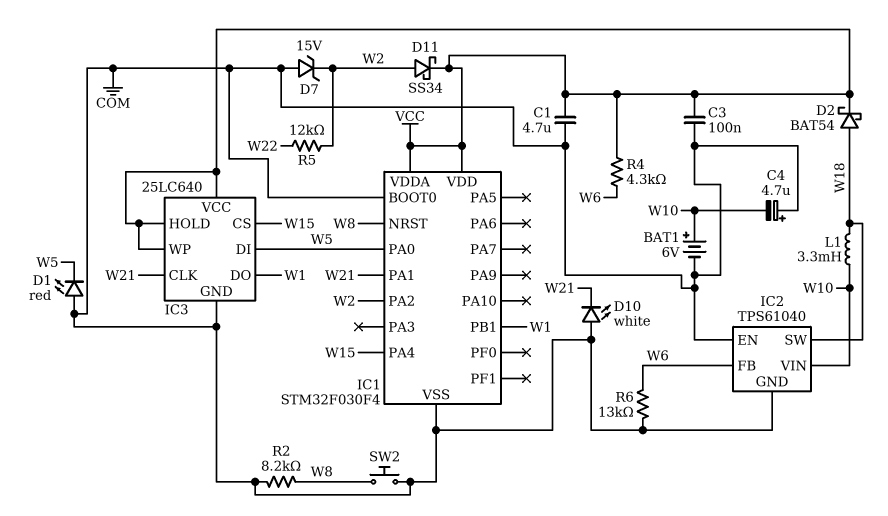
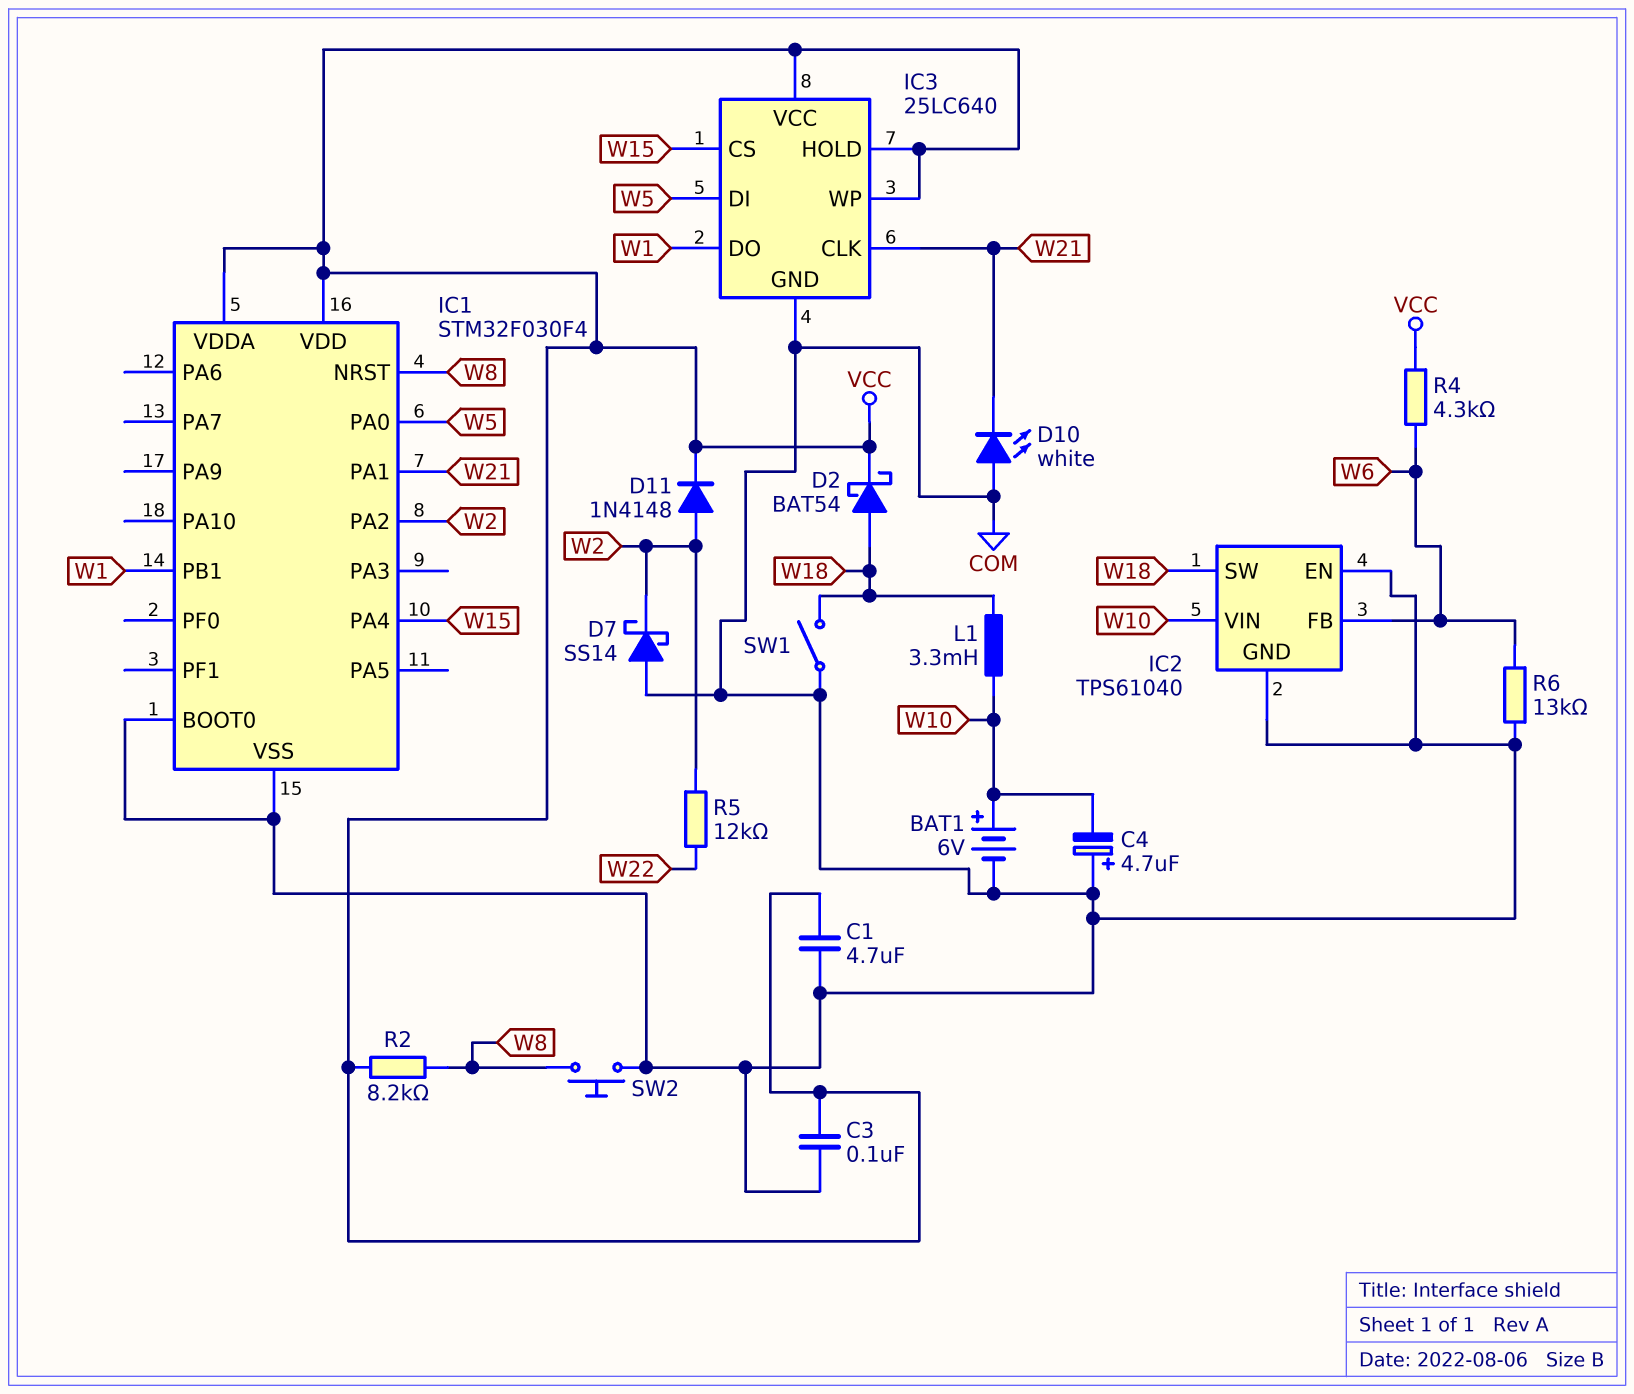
D1: LED red (A COM, K W5) -> none
D7: zener 15V (A COM, K W2) -> schottky SS14 (A COM, K W2)
D11: schottky SS34 (A W2, K VCC) -> diode 1N4148 (A W2, K VCC)
R2: 8.2k (COM, W8) -> 8.2k (VCC, W8)
SW1: none -> switch (COM, W18)

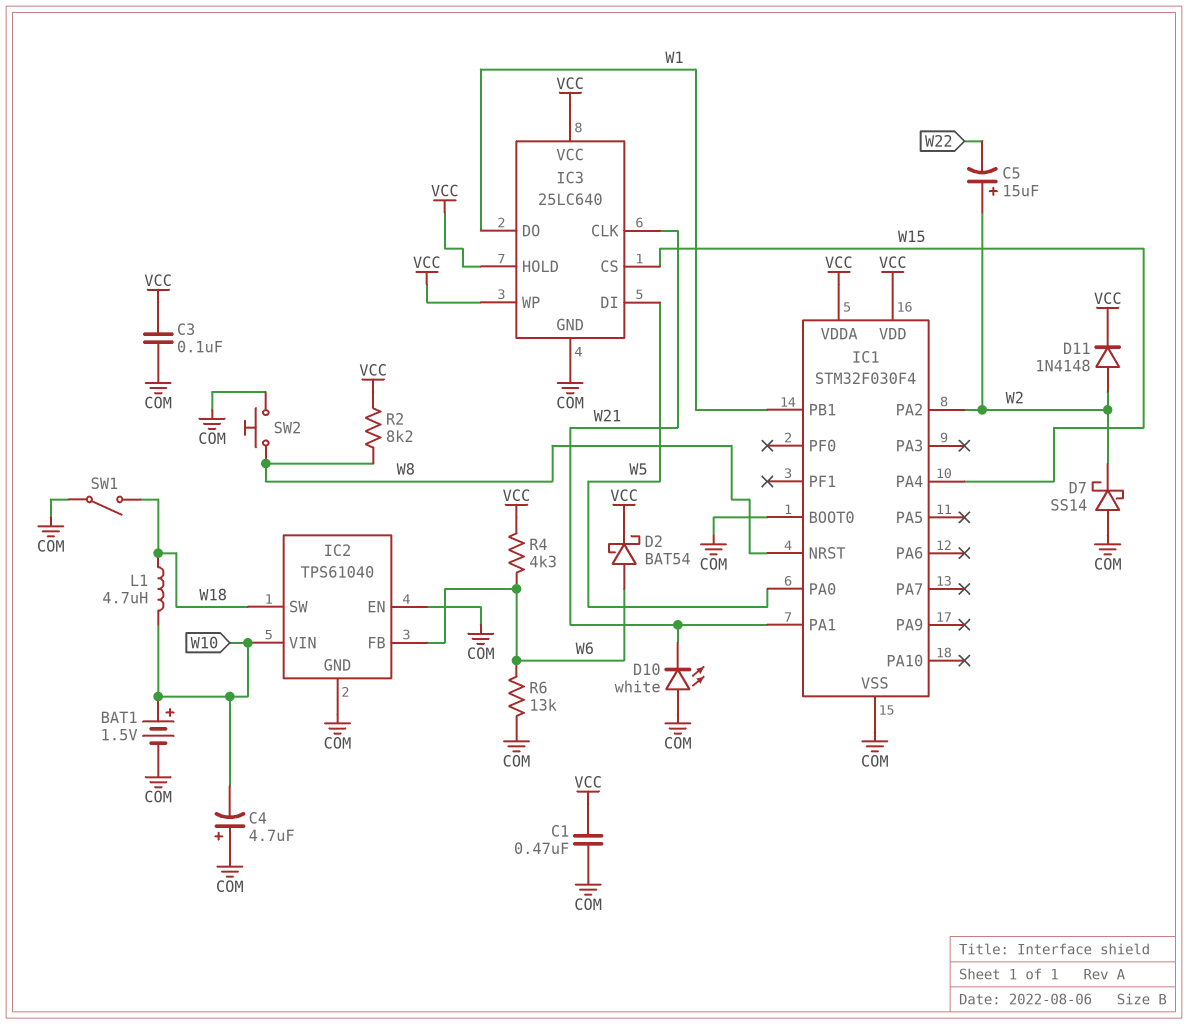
BAT1: 6V (plus W10, minus COM) -> 1.5V (plus W10, minus COM)
C1: 4.7uF (COM, VCC) -> 470nF (COM, VCC)
C5: none -> 15uF (plus W2, minus W22)
D2: schottky BAT54 (A W18, K VCC) -> schottky BAT54 (A W6, K VCC)
L1: 3.3mH (W10, W18) -> 4.7uH (W10, W18)
R5: 12k (W2, W22) -> none

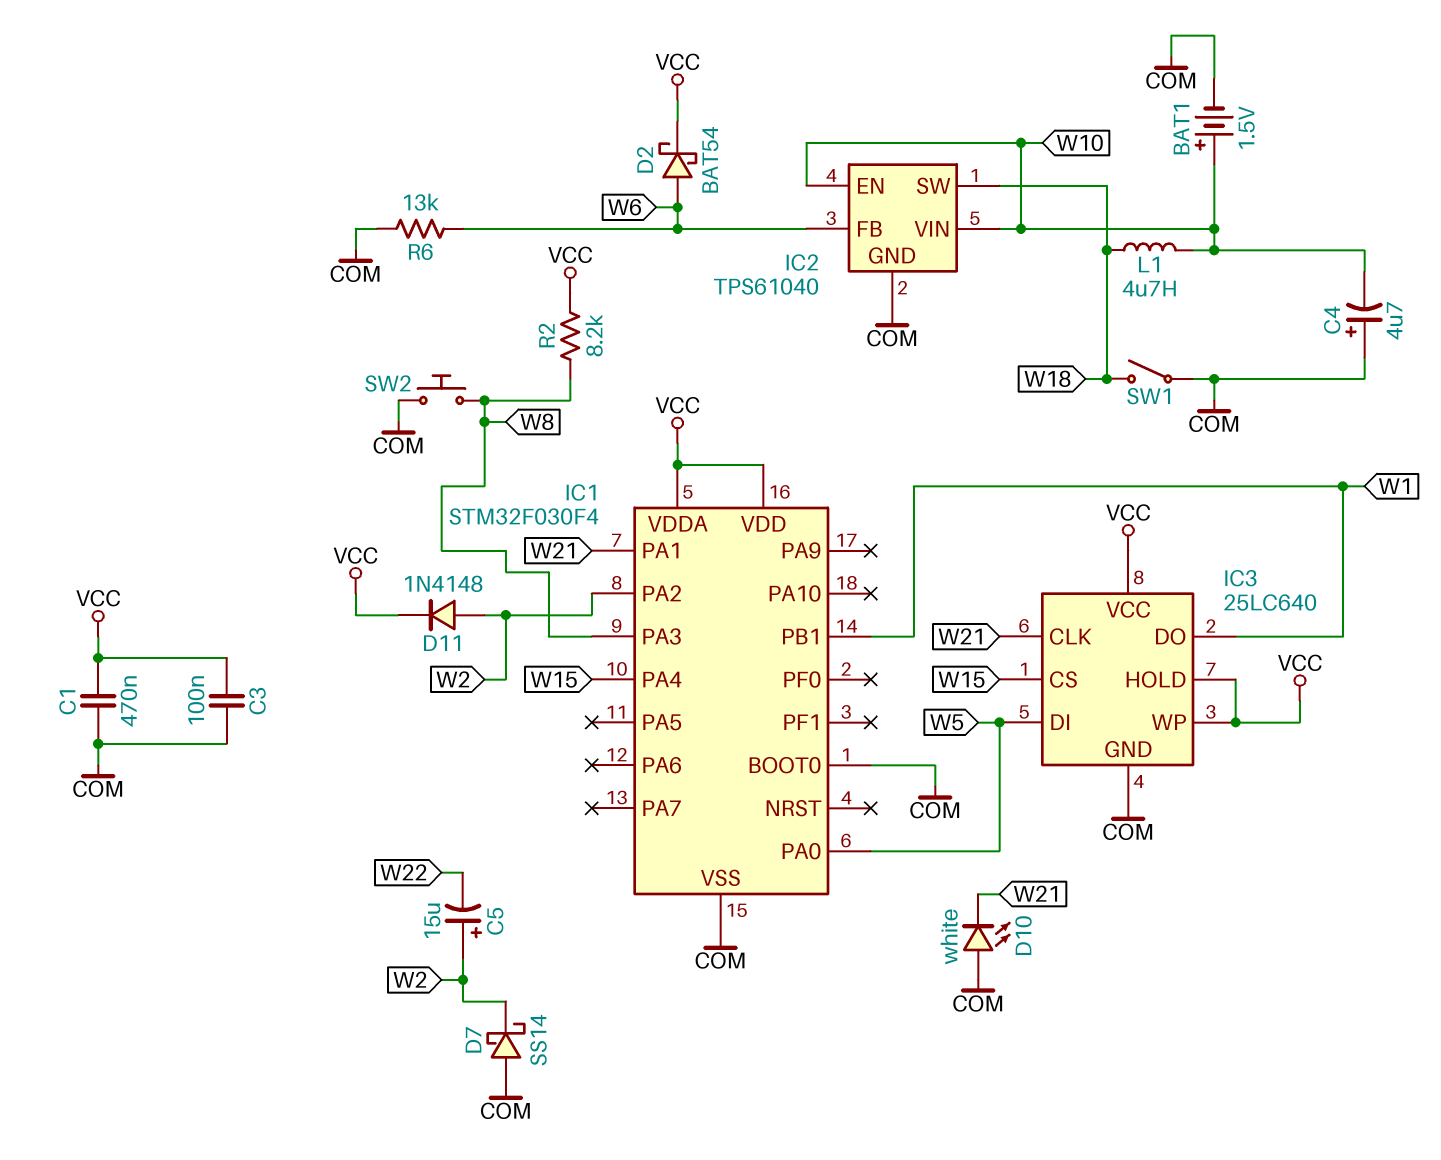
IC1 pin NRST: W8 -> none
IC1 pin PA3: none -> W8
IC2 pin EN: COM -> W10
R4: 4.3k (VCC, W6) -> none

